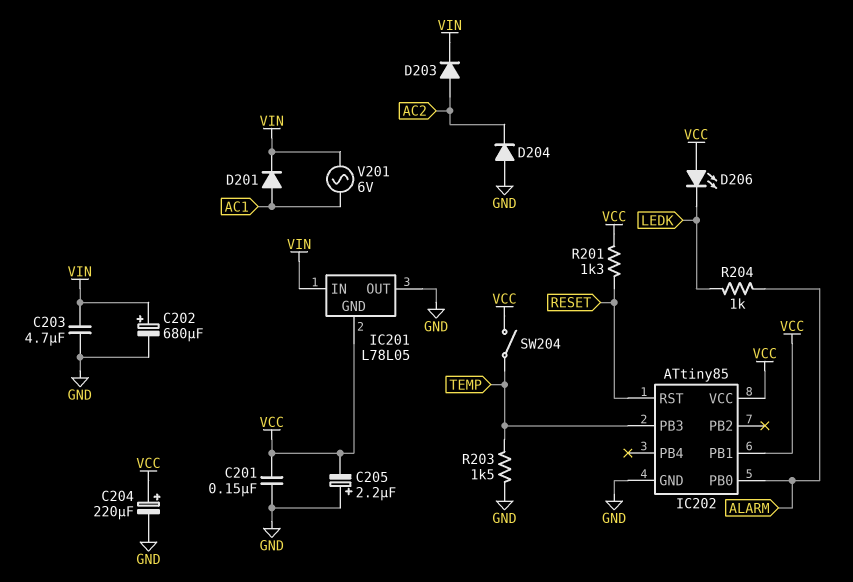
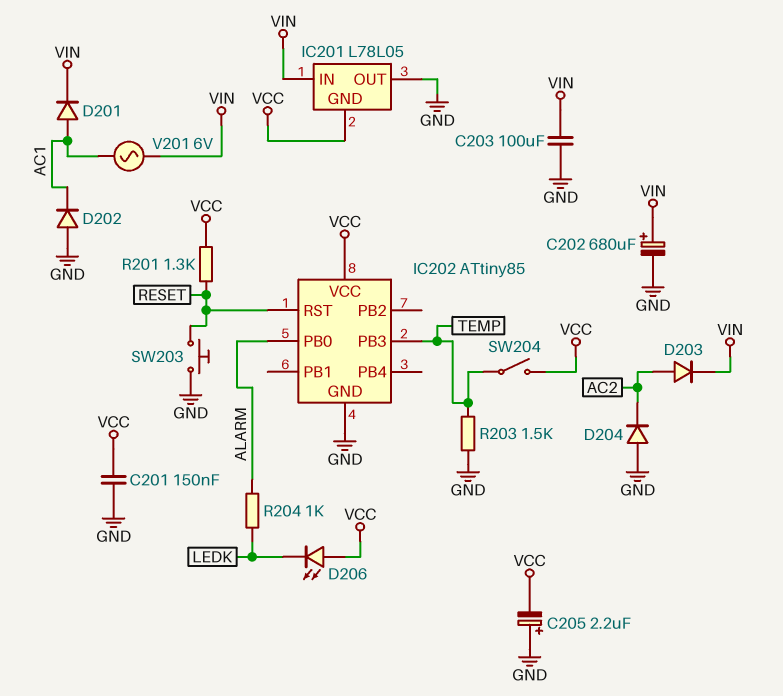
C203: 4.7uF (GND, VIN) -> 100uF (GND, VIN)
C204: 220uF (plus VCC, minus GND) -> none
D202: none -> diode (A GND, K AC1)
IC202 pin PB1: VCC -> none
SW203: none -> button (GND, RESET)

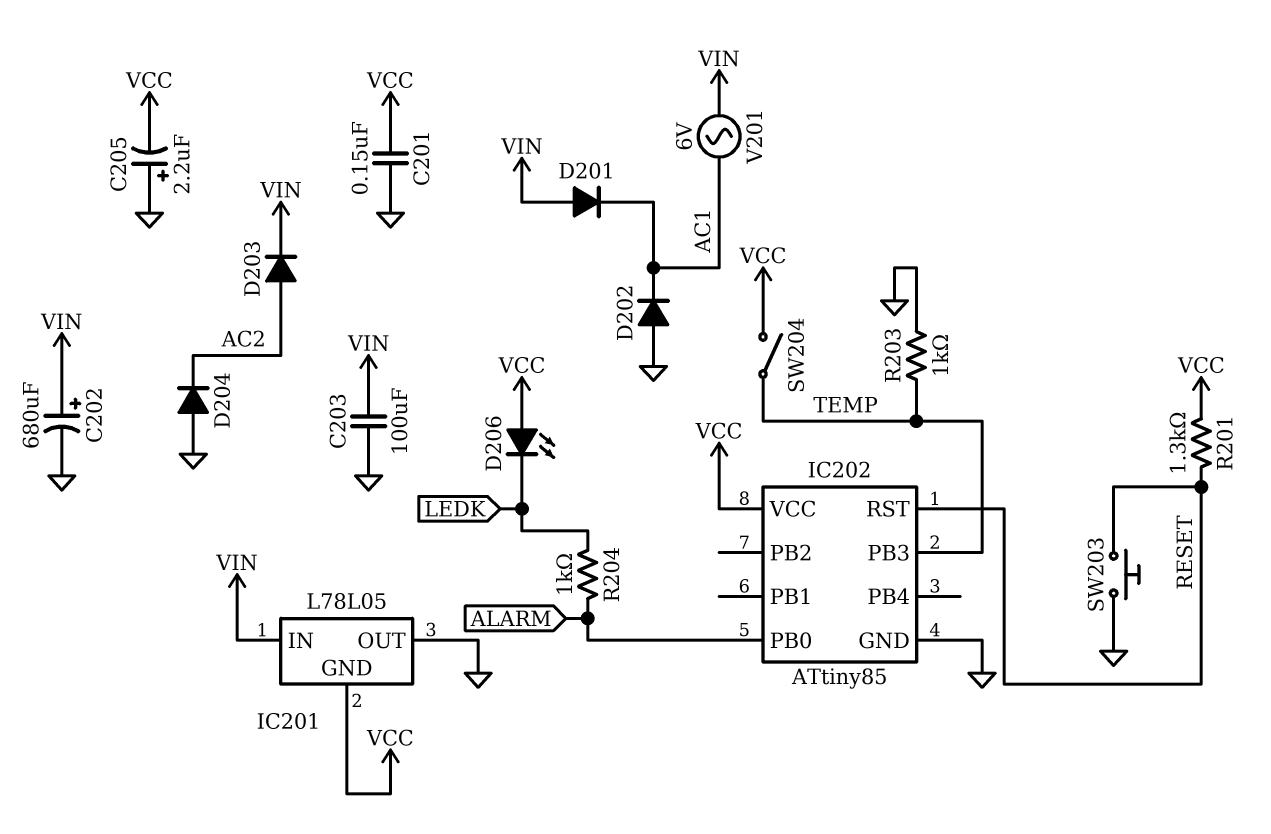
D201: diode (A AC1, K VIN) -> diode (A VIN, K AC1)
R203: 1.5k (GND, TEMP) -> 1k (GND, TEMP)

